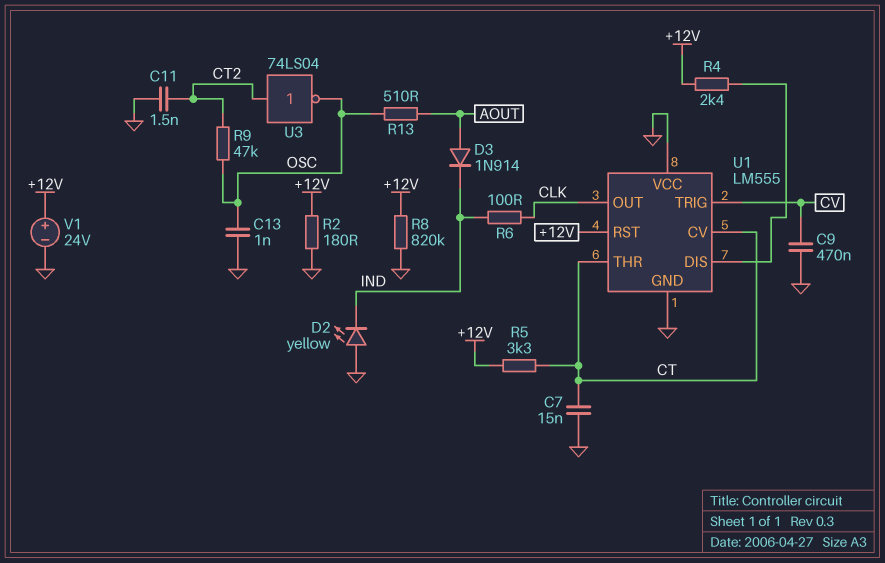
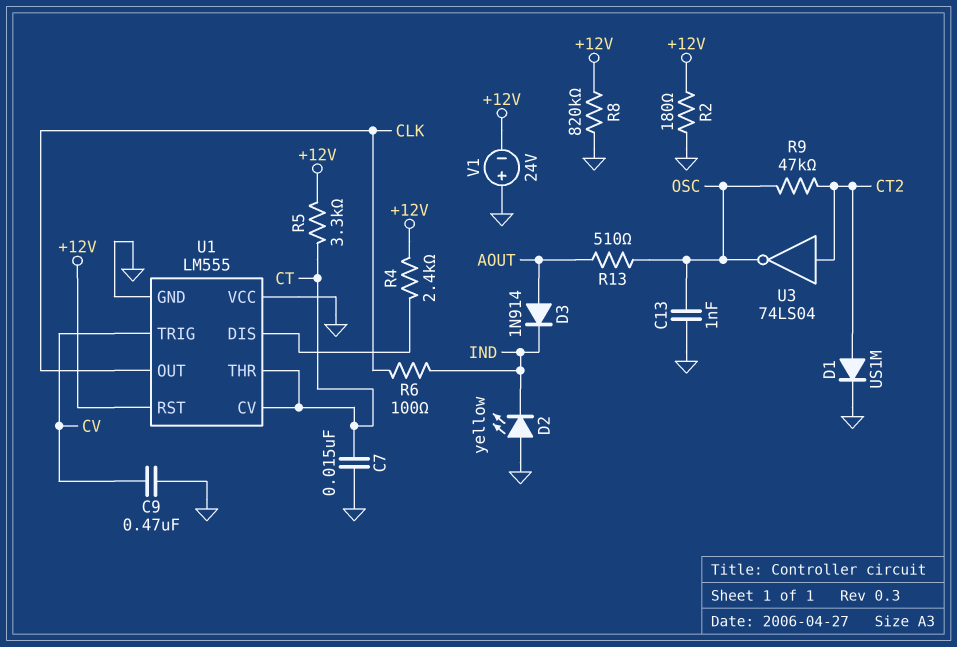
C11: 1.5nF (CT2, GND) -> none
D1: none -> diode US1M (A CT2, K GND)
V1: 24V (plus +12V, minus GND) -> 24V (plus GND, minus +12V)

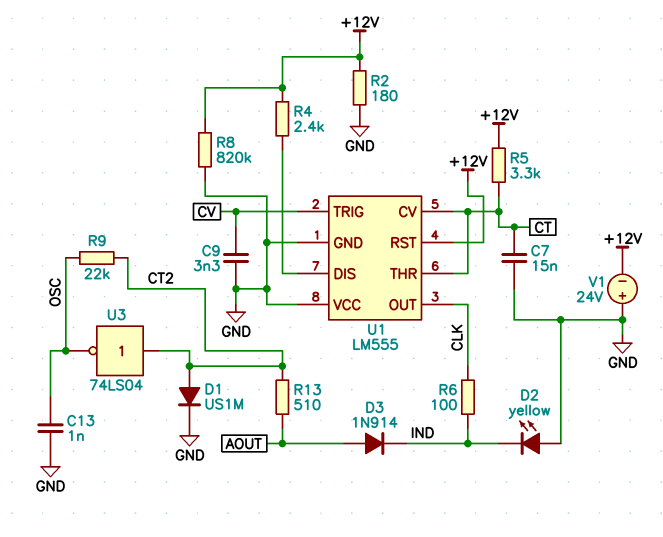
C9: 470nF (CV, GND) -> 3.3nF (CV, GND)
R9: 47k (CT2, OSC) -> 22k (CT2, OSC)
R13: 510 (AOUT, OSC) -> 510 (AOUT, CT2)

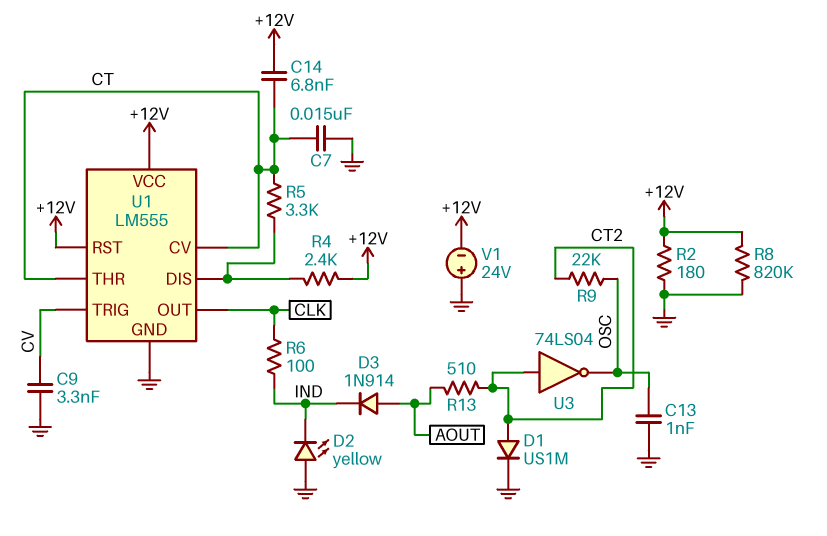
C14: none -> 6.8nF (+12V, CT)
R5: 3.3k (+12V, CT) -> 3.3k (CT, U1/DIS)
U1 pin VCC: GND -> +12V

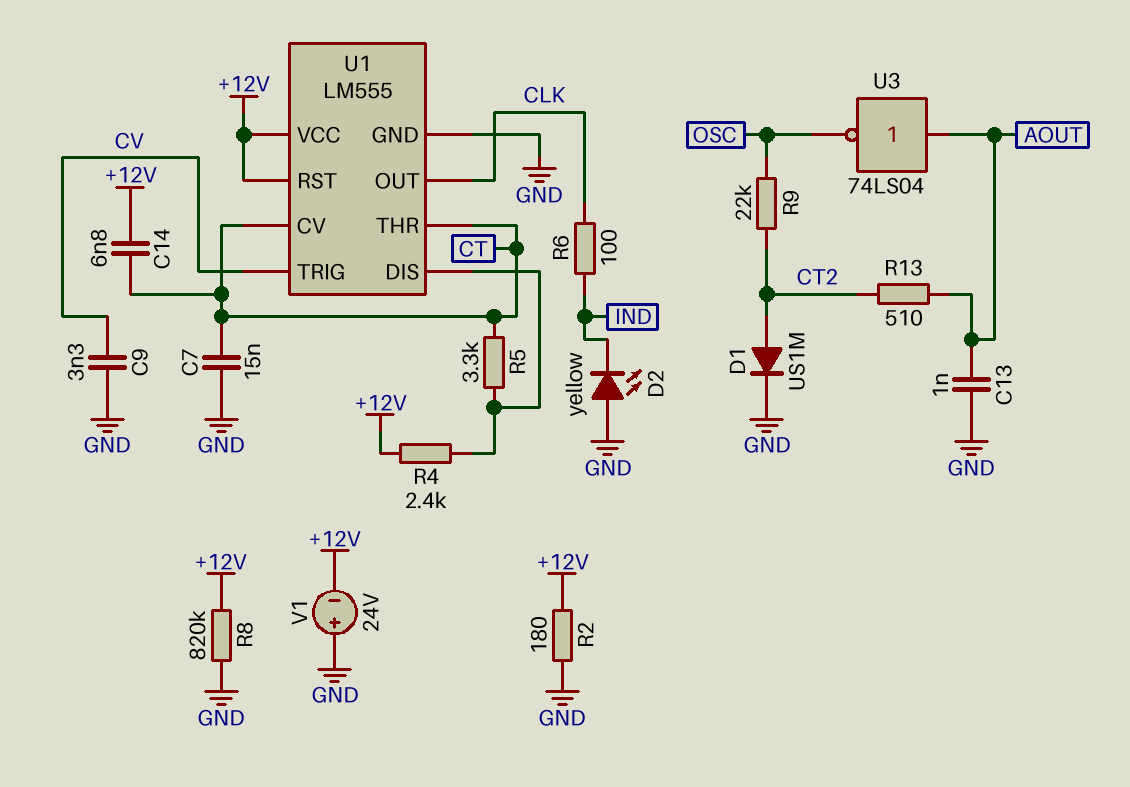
C13: 1nF (GND, OSC) -> 1nF (AOUT, GND)
D3: diode 1N914 (A AOUT, K IND) -> none
U3: NOT 74LS04 (in CT2, out OSC) -> NOT 74LS04 (in AOUT, out OSC)

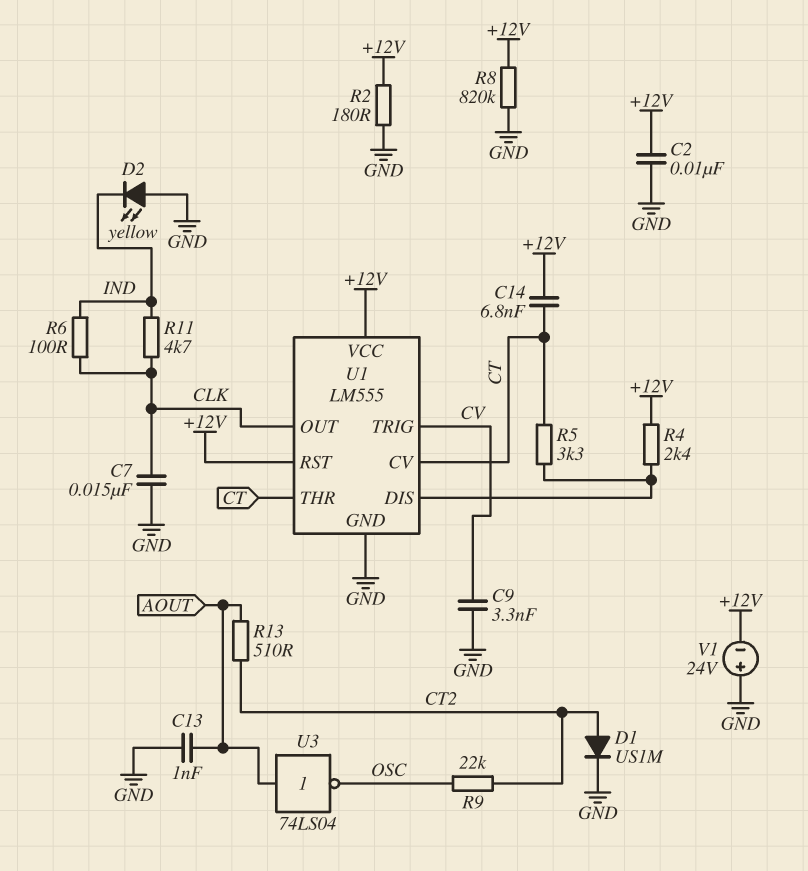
C2: none -> 10nF (+12V, GND)
C7: 15nF (CT, GND) -> 15nF (CLK, GND)
R11: none -> 4.7k (CLK, IND)

